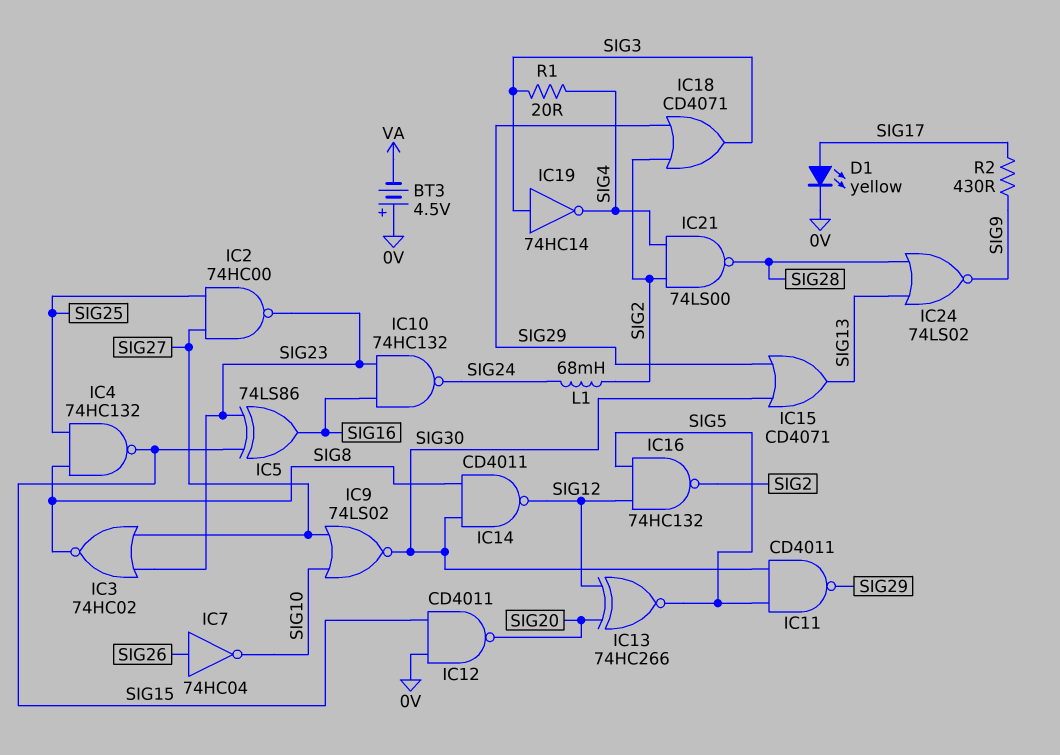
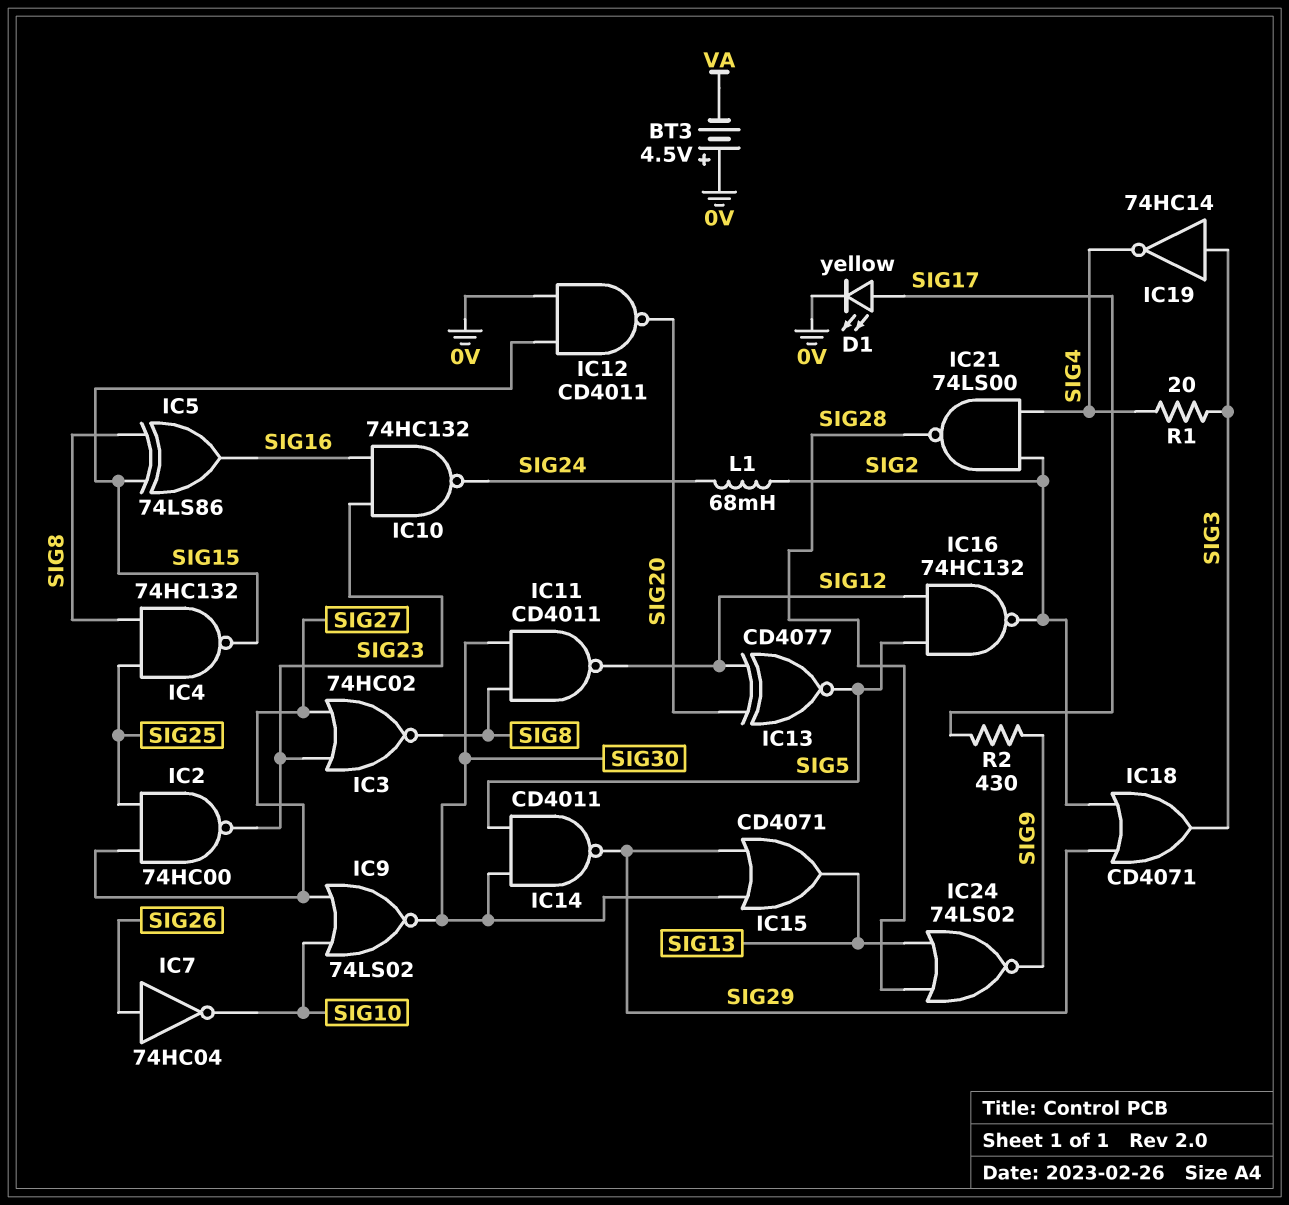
IC5: XOR 74LS86 (in SIG15, in SIG23, out SIG16) -> XOR 74LS86 (in SIG8, in SIG15, out SIG16)
IC11: NAND CD4011 (in SIG5, in SIG30, out SIG29) -> NAND CD4011 (in SIG8, in SIG30, out SIG12)
IC13: XNOR 74HC266 (in SIG12, in SIG20, out SIG5) -> XNOR CD4077 (in SIG12, in SIG20, out SIG5)
IC14: NAND CD4011 (in SIG8, in SIG30, out SIG12) -> NAND CD4011 (in SIG5, in SIG30, out SIG29)

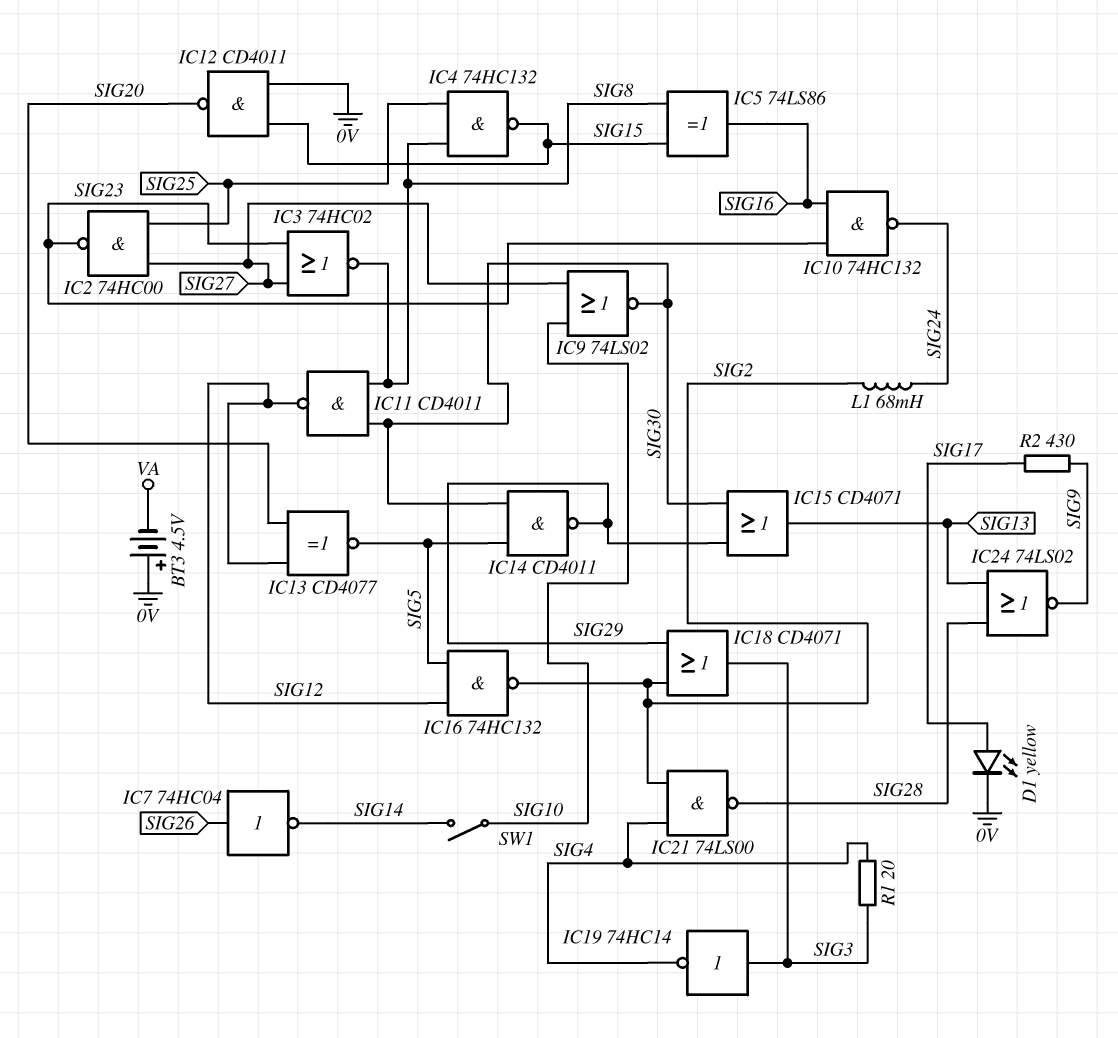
IC7: NOT 74HC04 (in SIG26, out SIG10) -> NOT 74HC04 (in SIG26, out SIG14)
SW1: none -> switch (SIG10, SIG14)

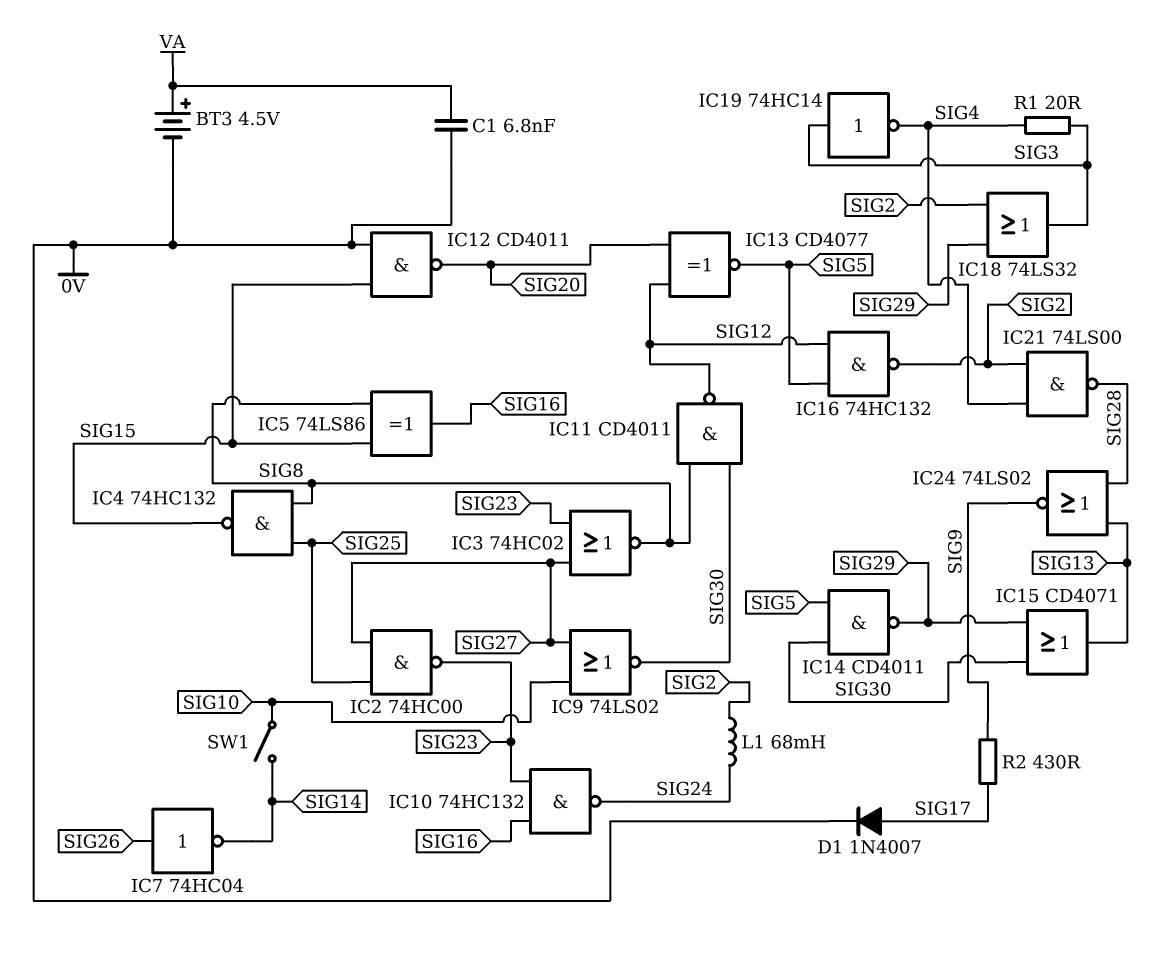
BT3: 4.5V (plus 0V, minus VA) -> 4.5V (plus VA, minus 0V)
C1: none -> 6.8nF (0V, VA)
D1: LED yellow (A SIG17, K 0V) -> diode 1N4007 (A SIG17, K 0V)
IC18: OR CD4071 (in SIG2, in SIG29, out SIG3) -> OR 74LS32 (in SIG2, in SIG29, out SIG3)

